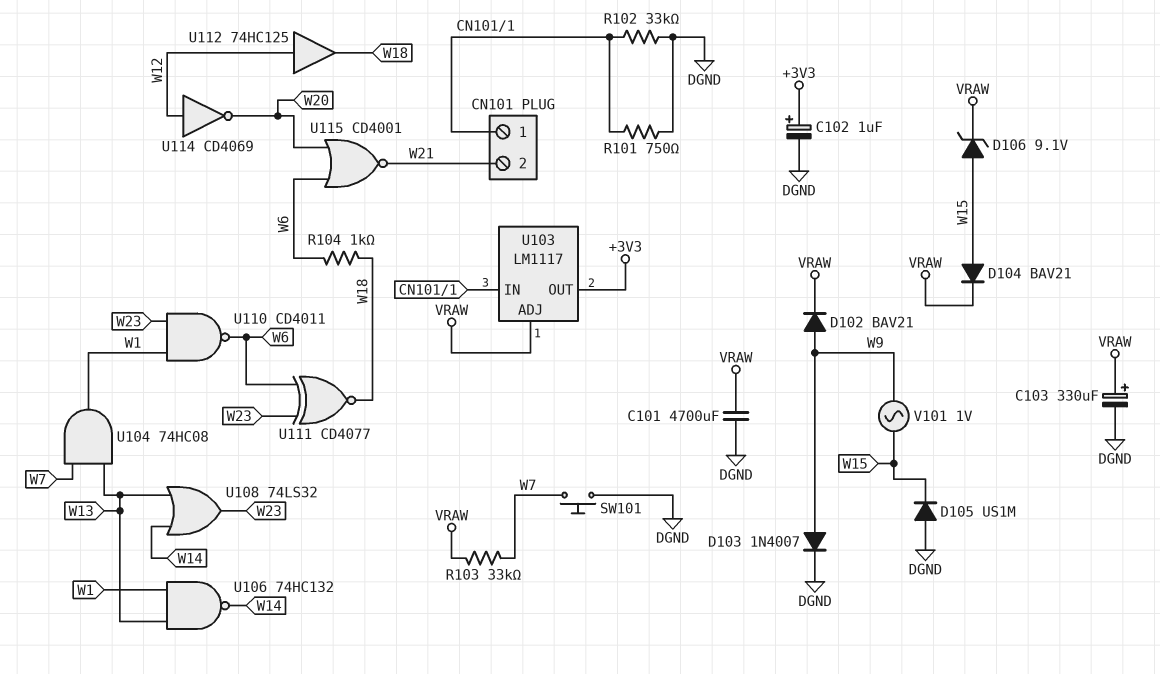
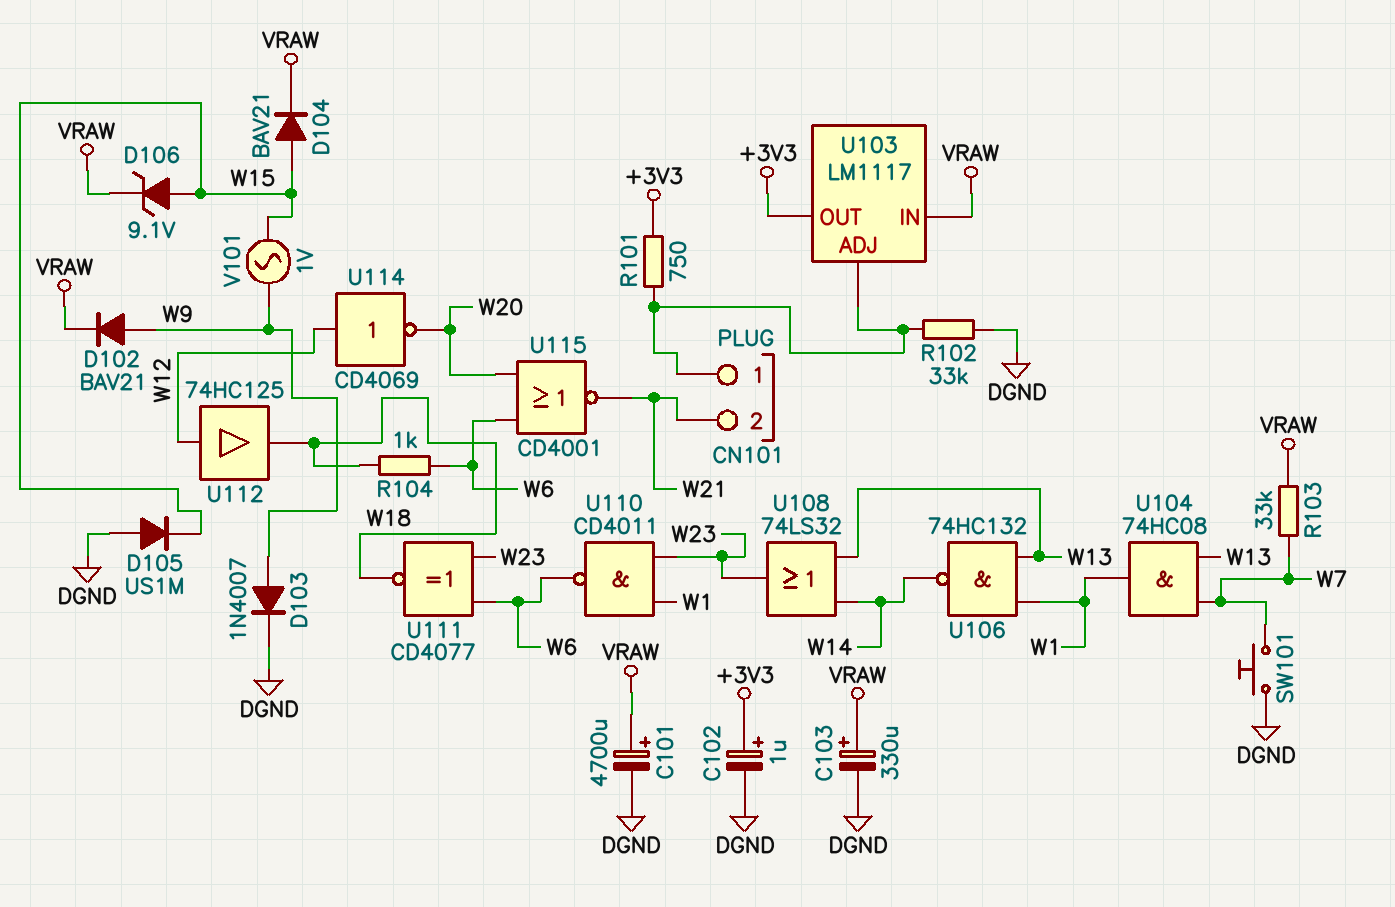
C101: 4700uF (DGND, VRAW) -> 4700uF (plus VRAW, minus DGND)
R101: 750 (CN101/1, DGND) -> 750 (+3V3, CN101/1)
U103 pin ADJ: VRAW -> CN101/1
U103 pin IN: CN101/1 -> VRAW

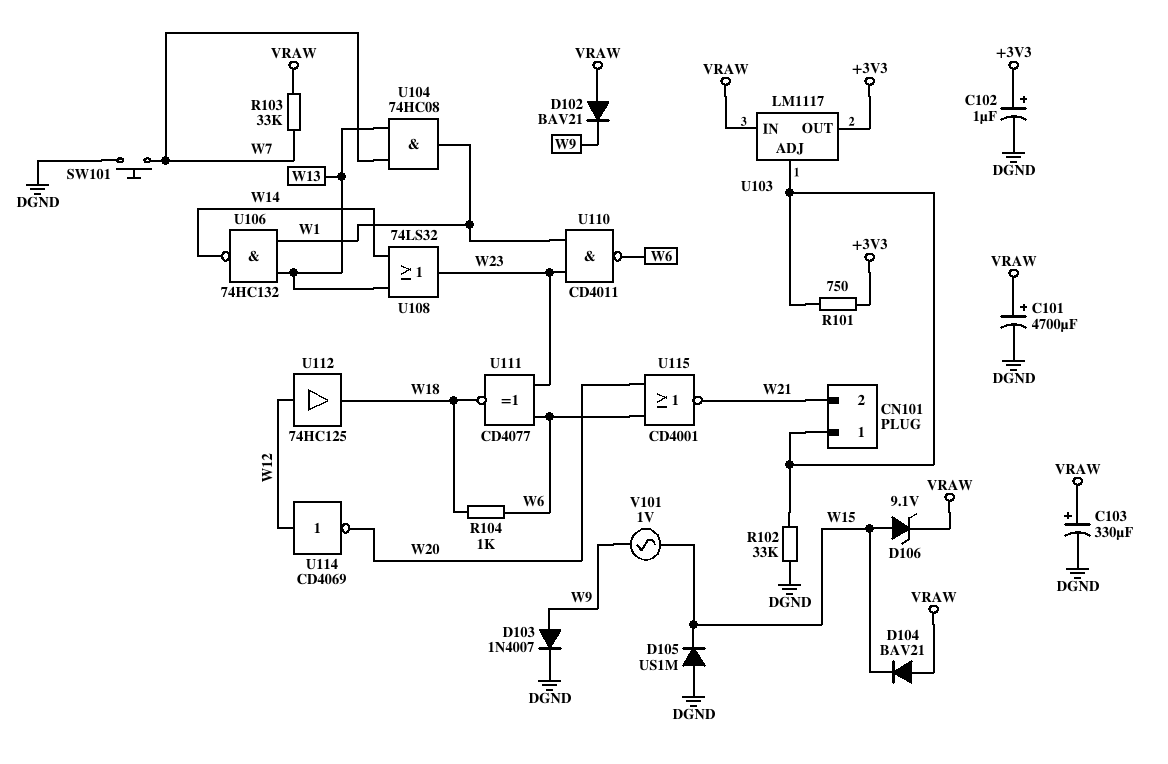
D102: diode BAV21 (A W9, K VRAW) -> diode BAV21 (A VRAW, K W9)
D104: diode BAV21 (A W15, K VRAW) -> diode BAV21 (A VRAW, K W15)

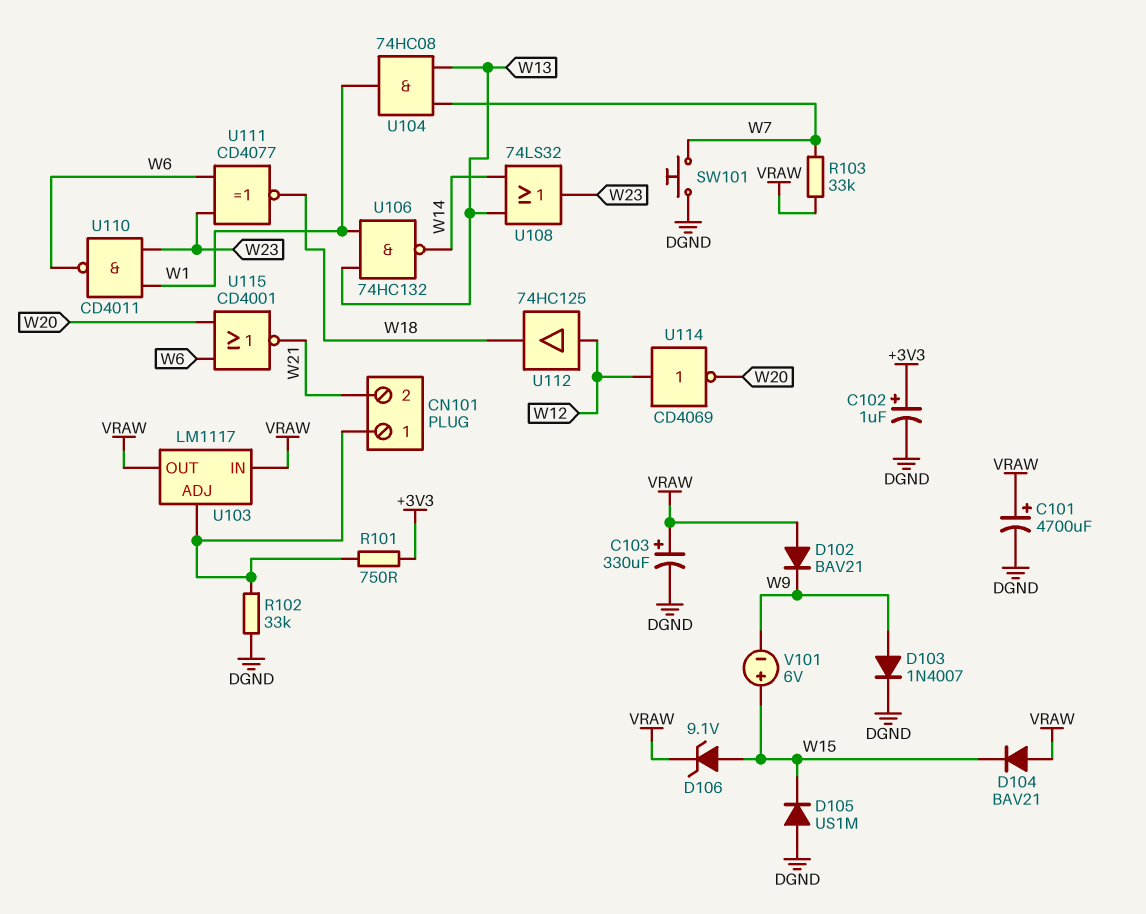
R104: 1k (W6, W18) -> none
U103 pin OUT: +3V3 -> VRAW
V101: AC 1V (W9, W15) -> 6V (plus W15, minus W9)

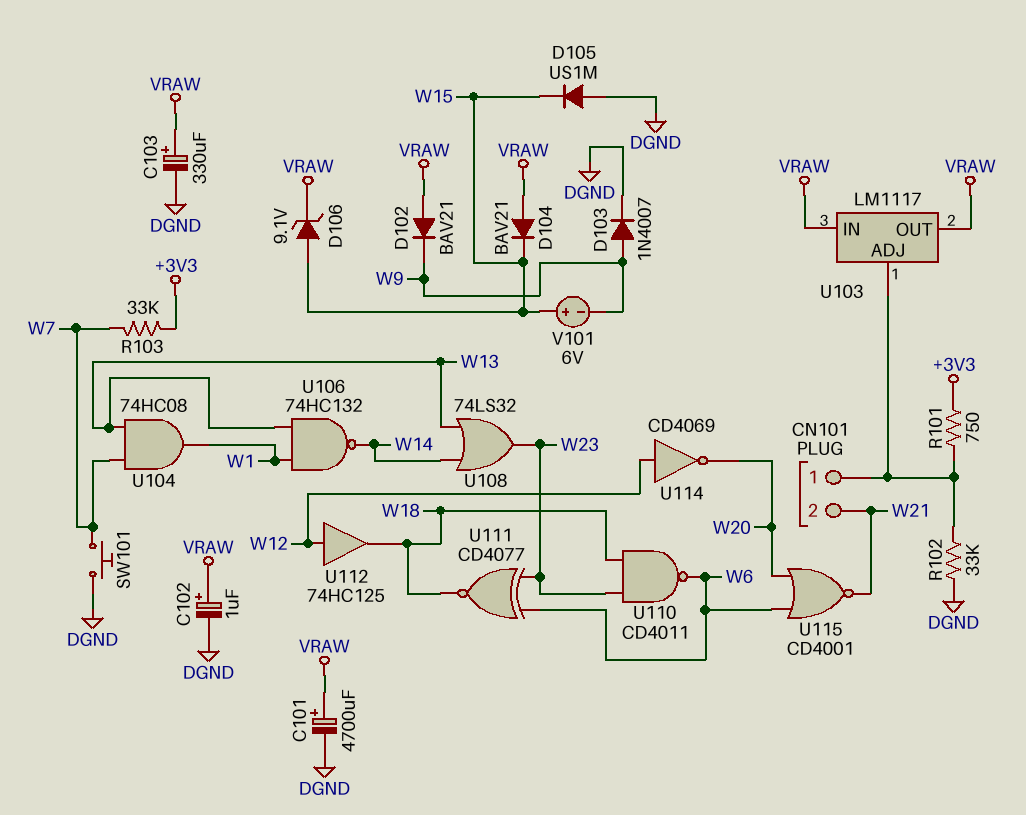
C102: 1uF (plus +3V3, minus DGND) -> 1uF (plus VRAW, minus DGND)
R103: 33k (VRAW, W7) -> 33k (+3V3, W7)
U110: NAND CD4011 (in W1, in W23, out W6) -> NAND CD4011 (in W18, in W23, out W6)

